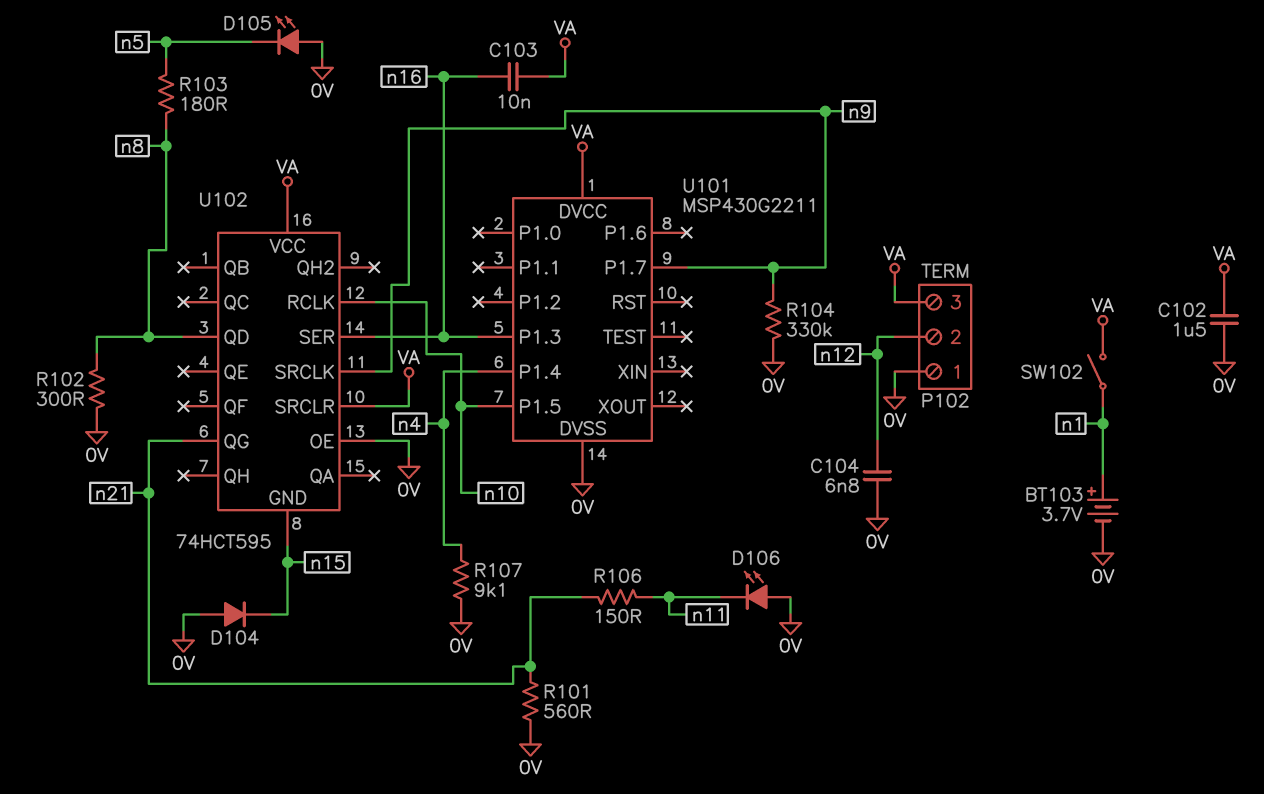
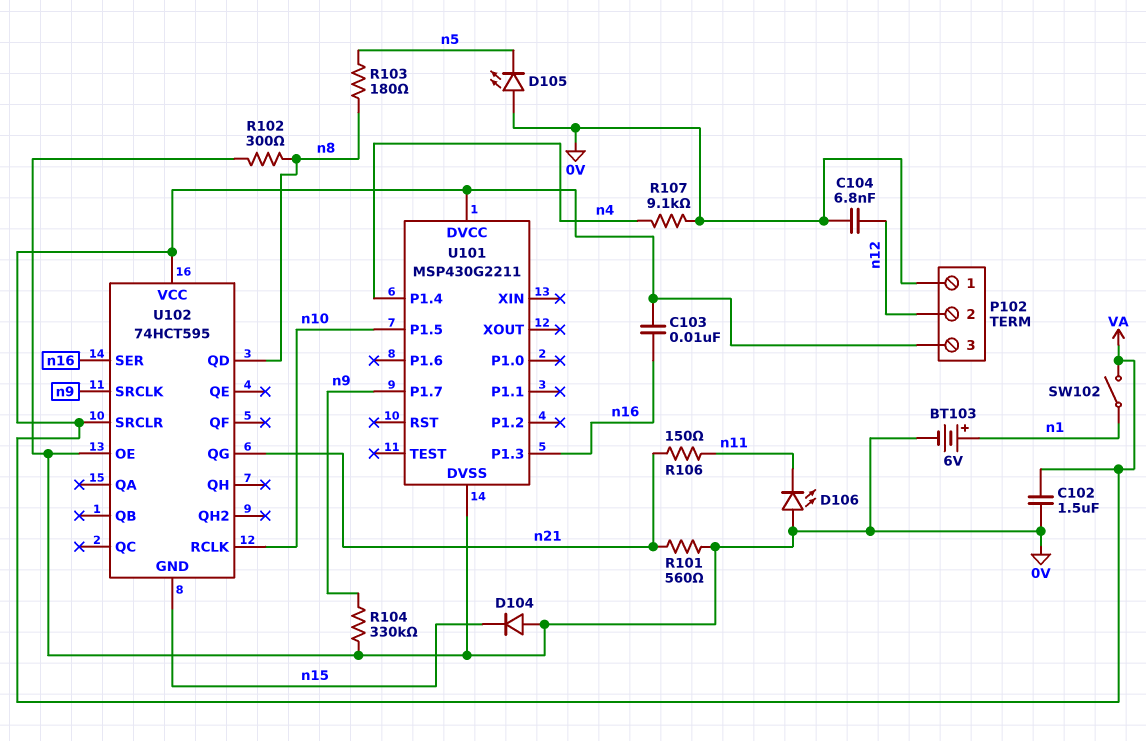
BT103: 3.7V (plus n1, minus 0V) -> 6V (plus n1, minus 0V)

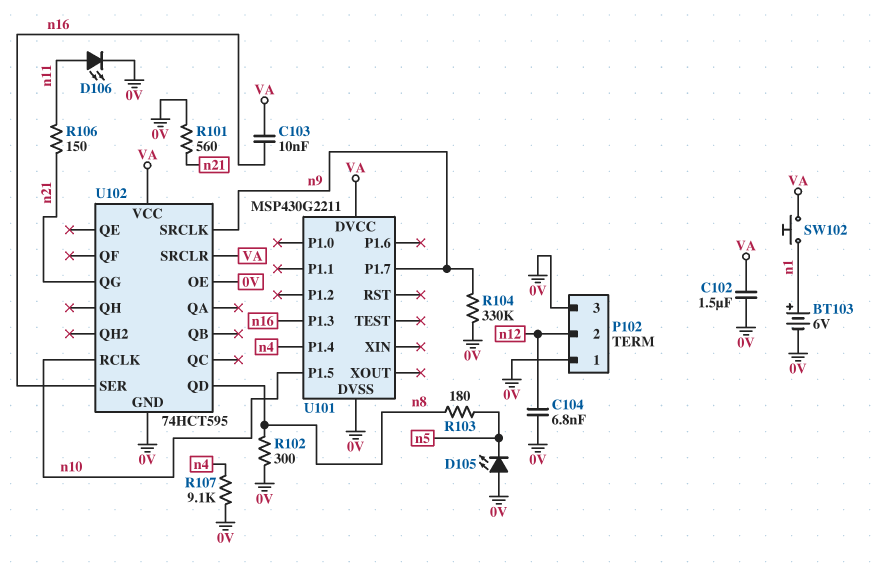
D104: diode (A 0V, K n15) -> none
D106: LED (A 0V, K n11) -> LED (A n11, K 0V)
P102 pin 3: VA -> 0V
SW102: switch (VA, n1) -> button (VA, n1)
U102 pin GND: n15 -> 0V

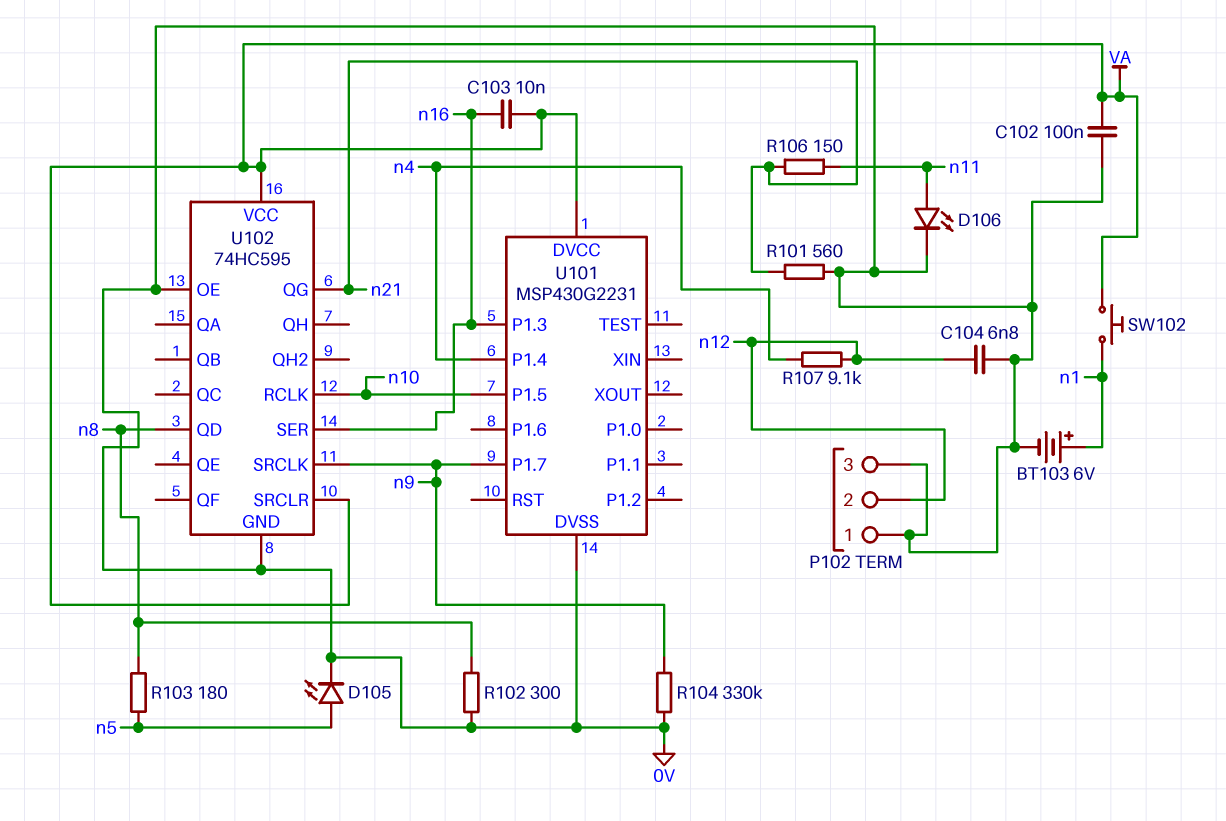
C102: 1.5uF (0V, VA) -> 100nF (0V, VA)
D105: LED (A 0V, K n5) -> LED (A n5, K 0V)
R107: 9.1k (0V, n4) -> 9.1k (n4, n12)
U101: MSP430G2211 -> MSP430G2231
U102: 74HCT595 -> 74HC595

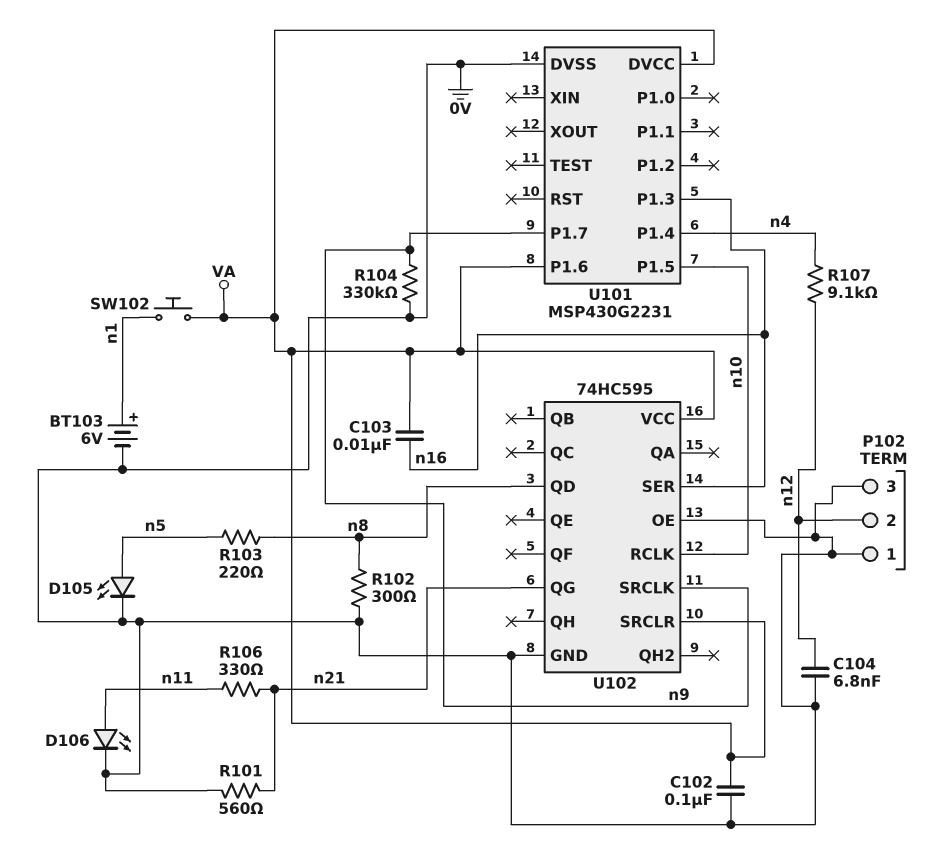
R103: 180 (n5, n8) -> 220 (n5, n8)
R106: 150 (n11, n21) -> 330 (n11, n21)
U101 pin P1.6: none -> VA

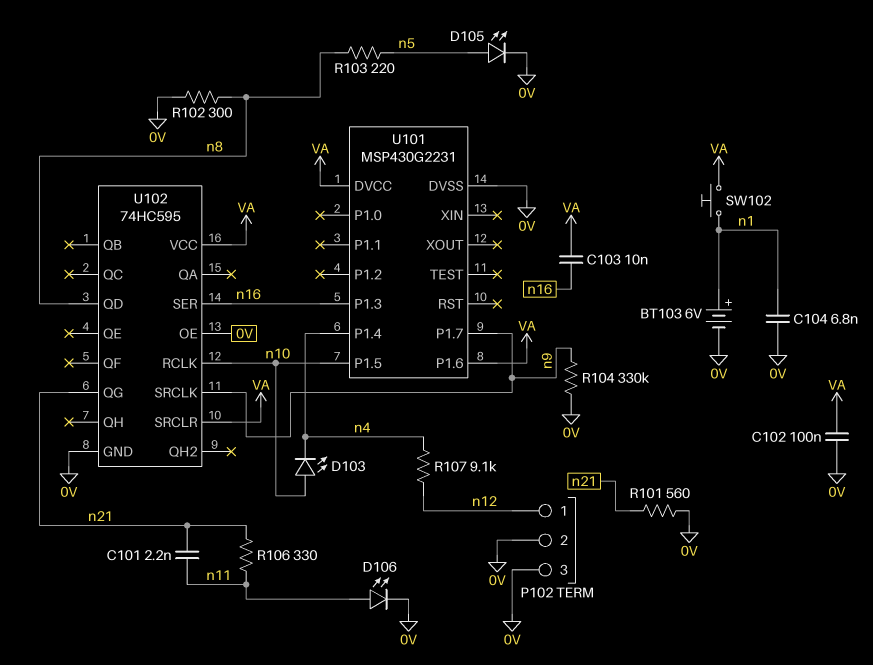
C101: none -> 2.2nF (n11, n21)
C104: 6.8nF (0V, n12) -> 6.8nF (0V, n1)
D103: none -> LED (A n10, K n4)
P102 pin 1: 0V -> n12
P102 pin 2: n12 -> 0V

